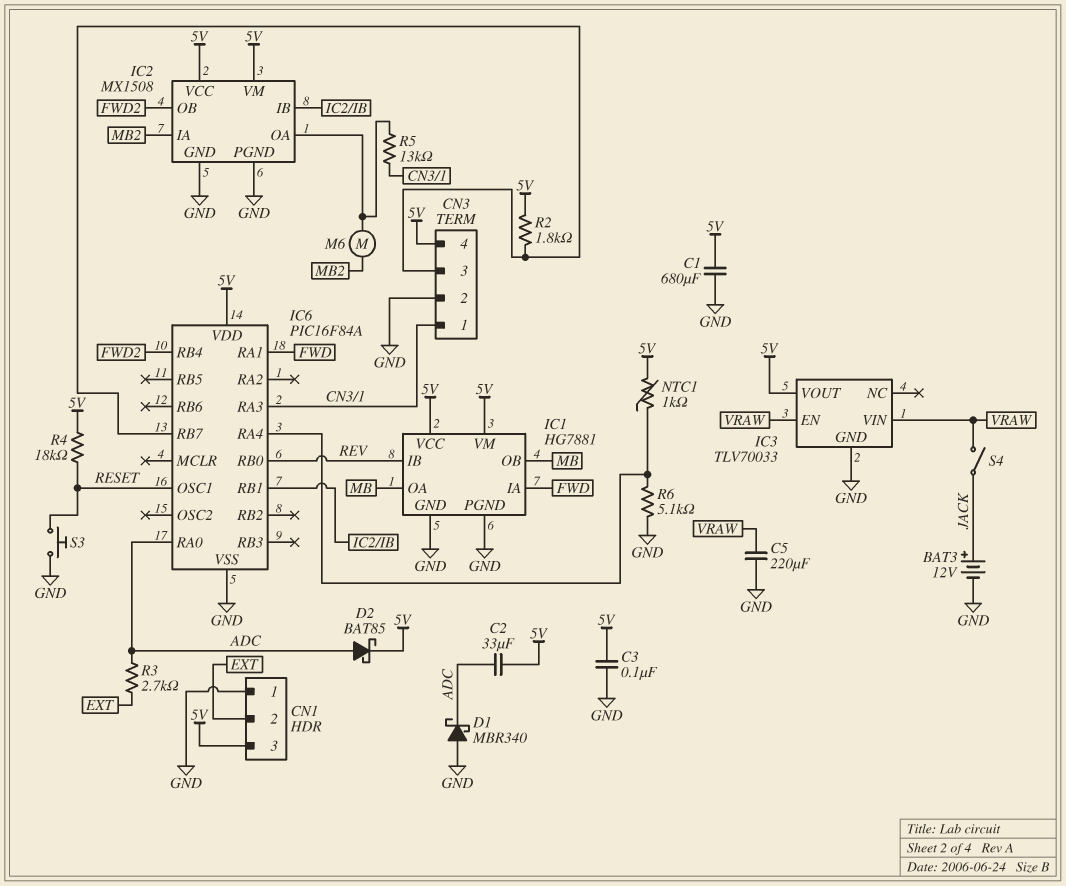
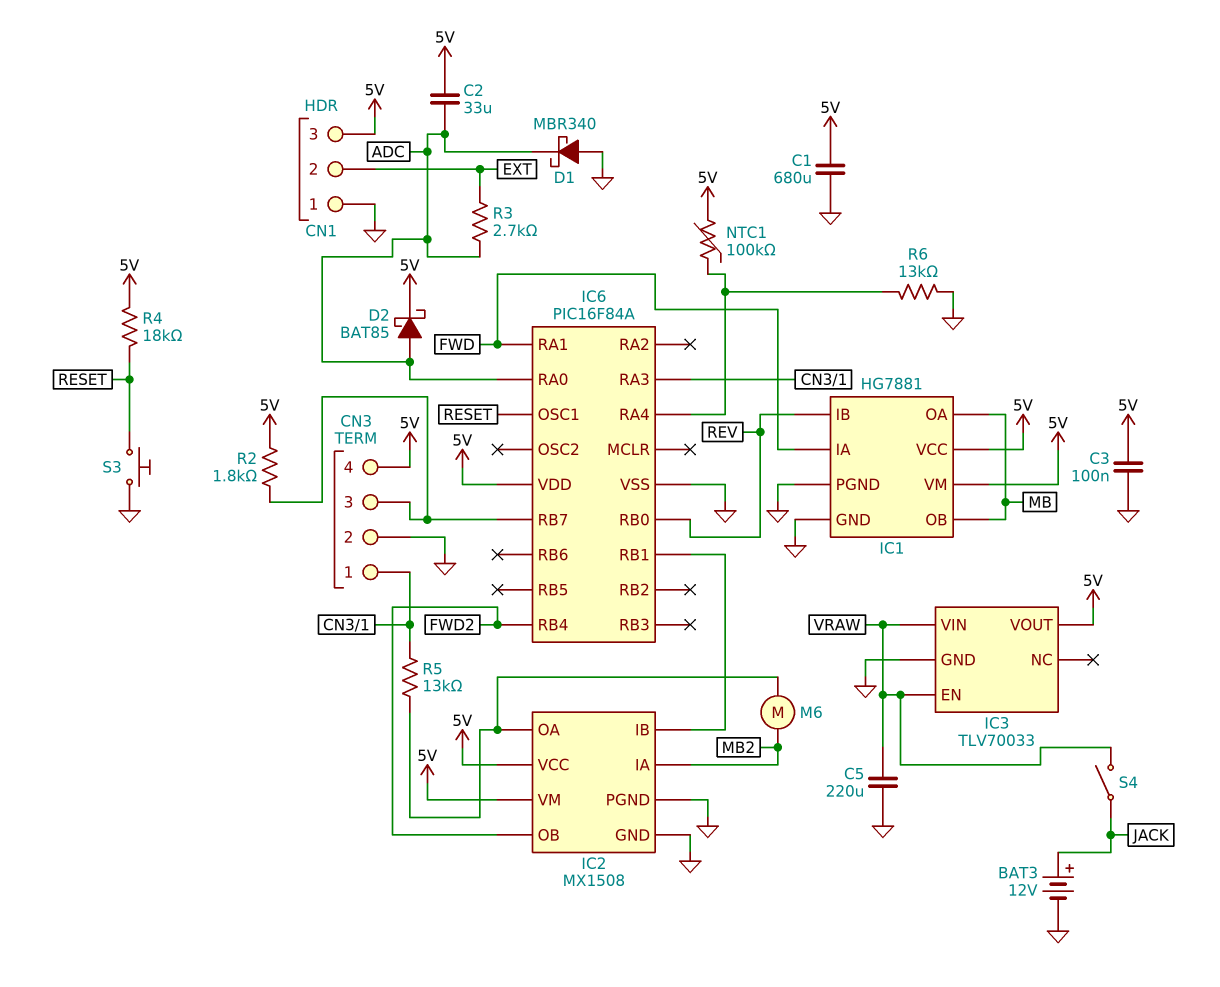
NTC1: 1k (5V, IC6/RA4) -> 100k (5V, IC6/RA4)
R6: 5.1k (GND, IC6/RA4) -> 13k (GND, IC6/RA4)

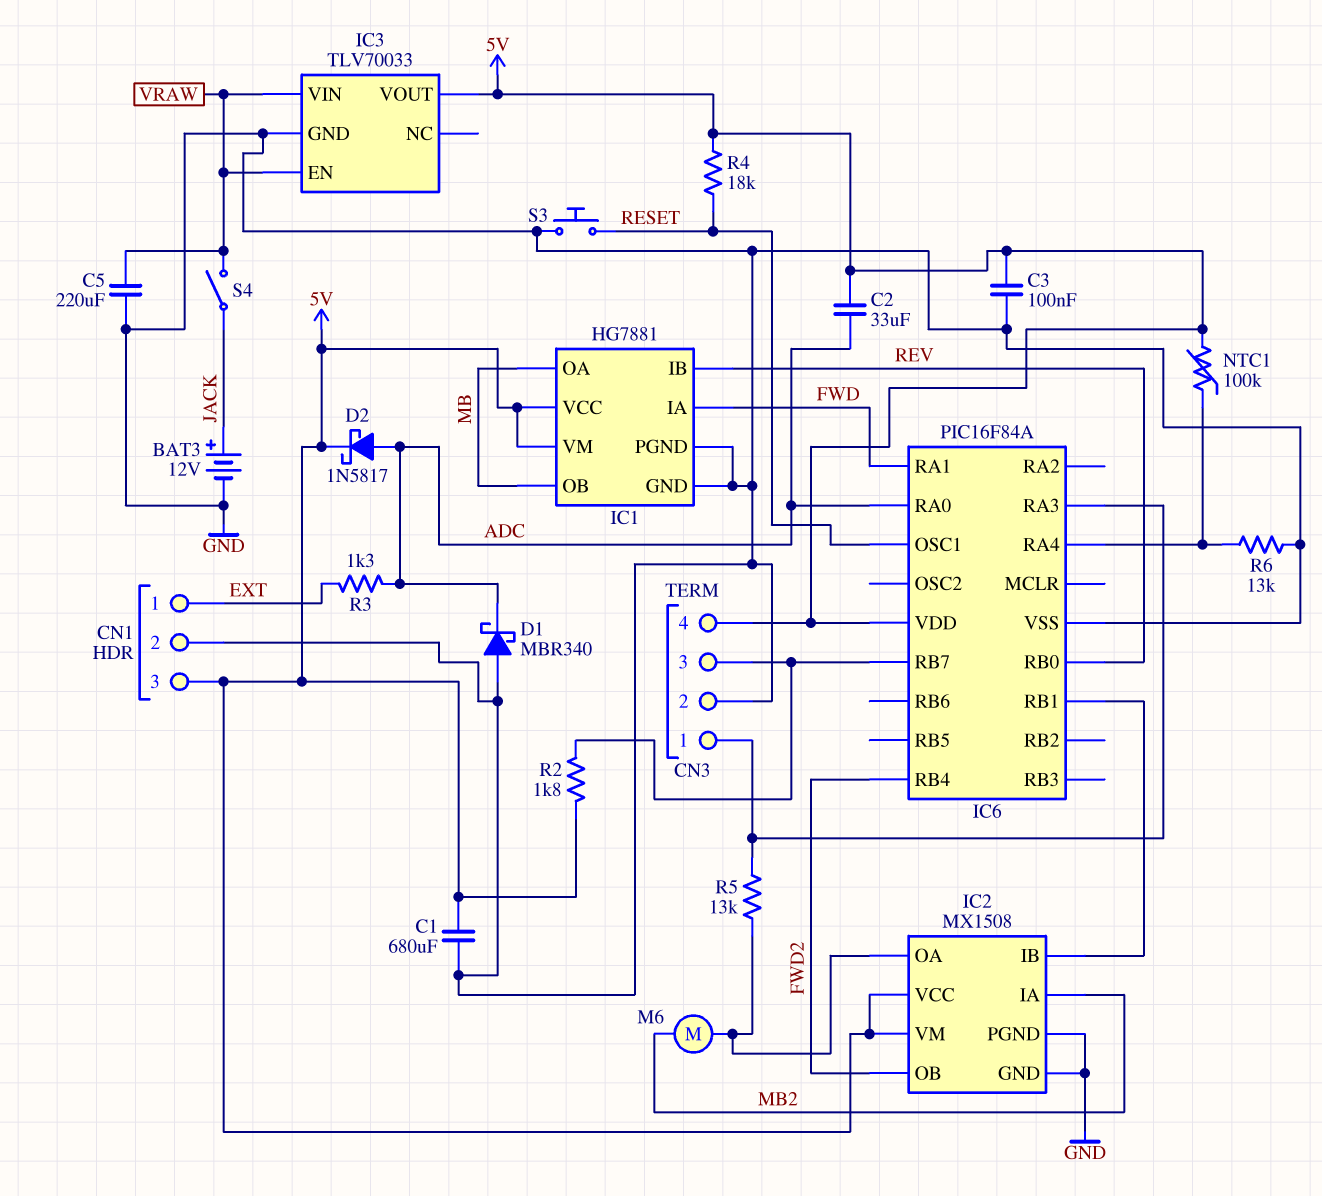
CN1 pin 1: GND -> EXT
CN1 pin 2: EXT -> GND
D2: schottky BAT85 (A ADC, K 5V) -> schottky 1N5817 (A ADC, K 5V)
R3: 2.7k (ADC, EXT) -> 1.3k (ADC, EXT)

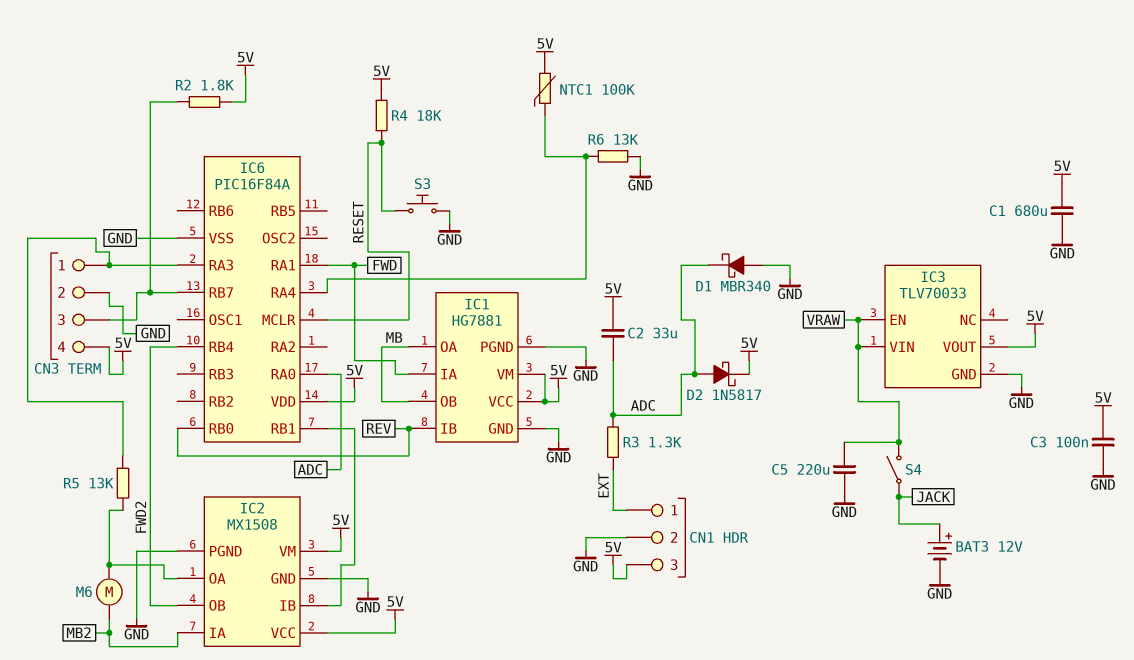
IC6 pin MCLR: none -> RESET
IC6 pin OSC1: RESET -> none

